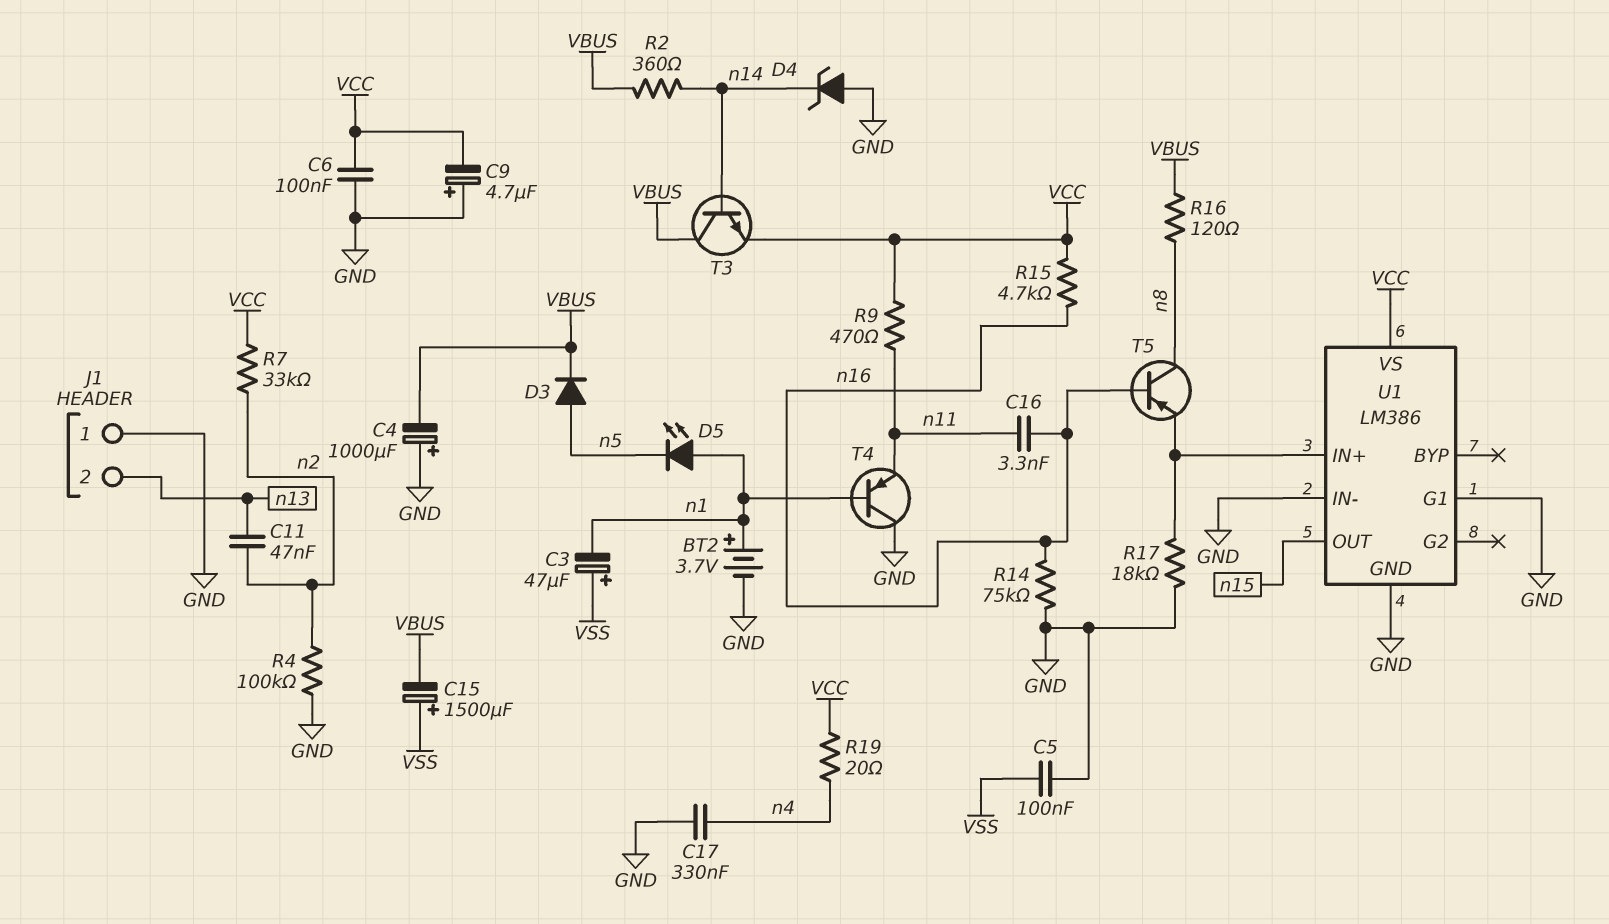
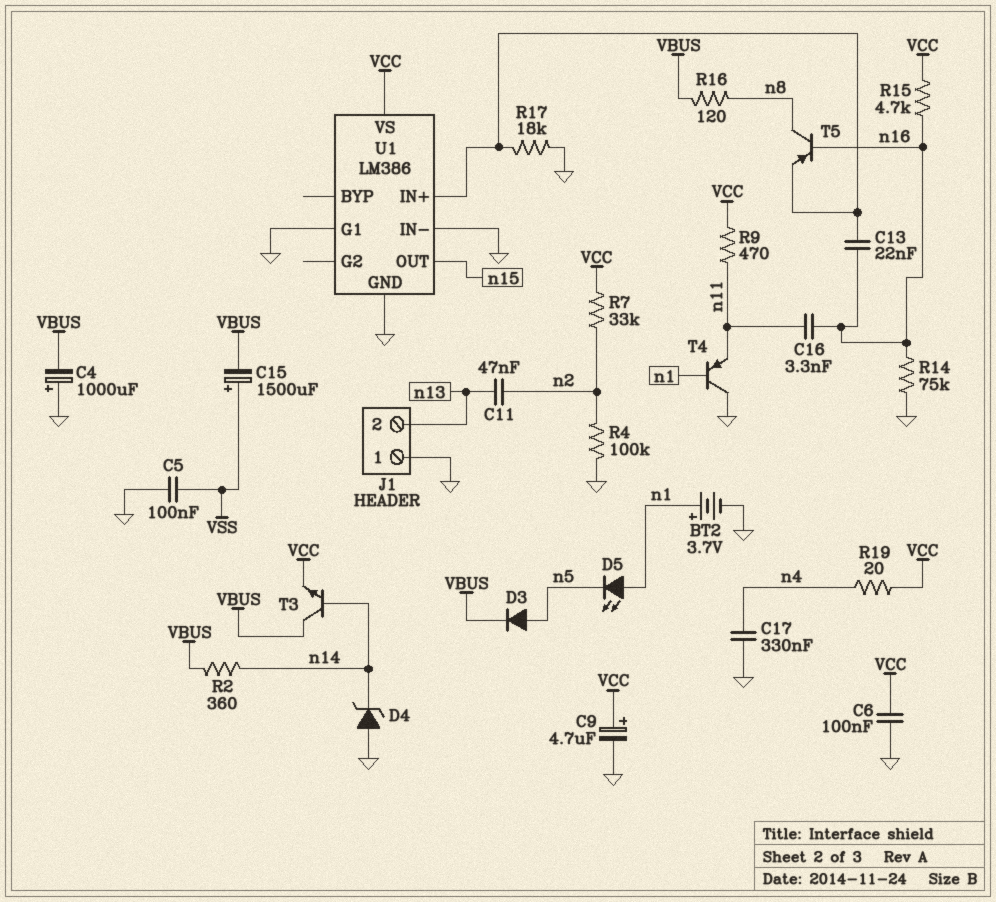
C3: 47uF (plus VSS, minus n1) -> none
C9: 4.7uF (plus GND, minus VCC) -> 4.7uF (plus VCC, minus GND)
C13: none -> 22nF (U1/IN+, n16)

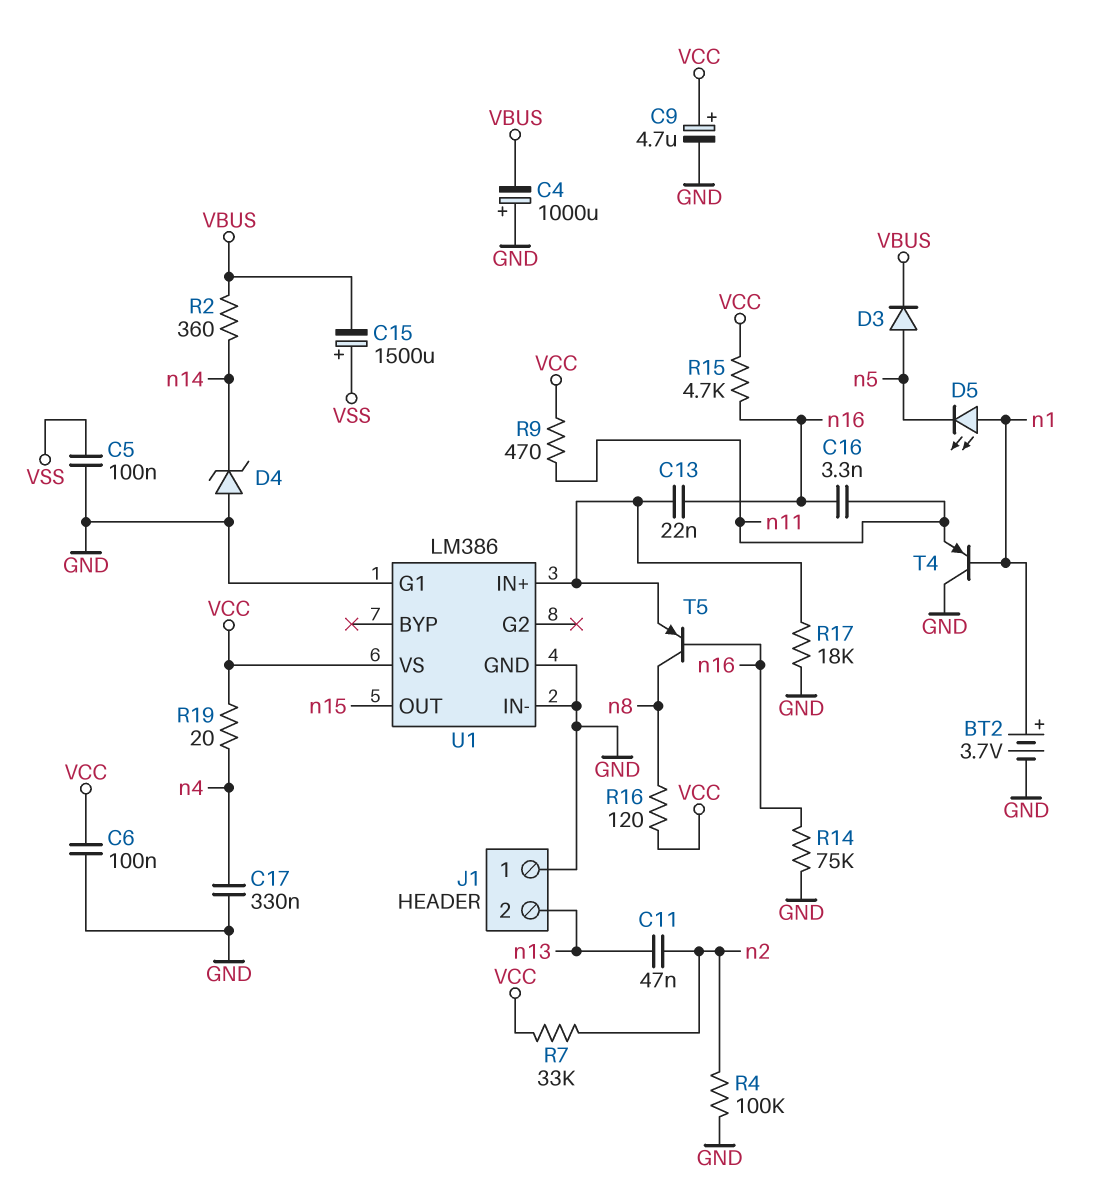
R16: 120 (VBUS, n8) -> 120 (VCC, n8)
T3: NPN (B n14, C VBUS, E VCC) -> none

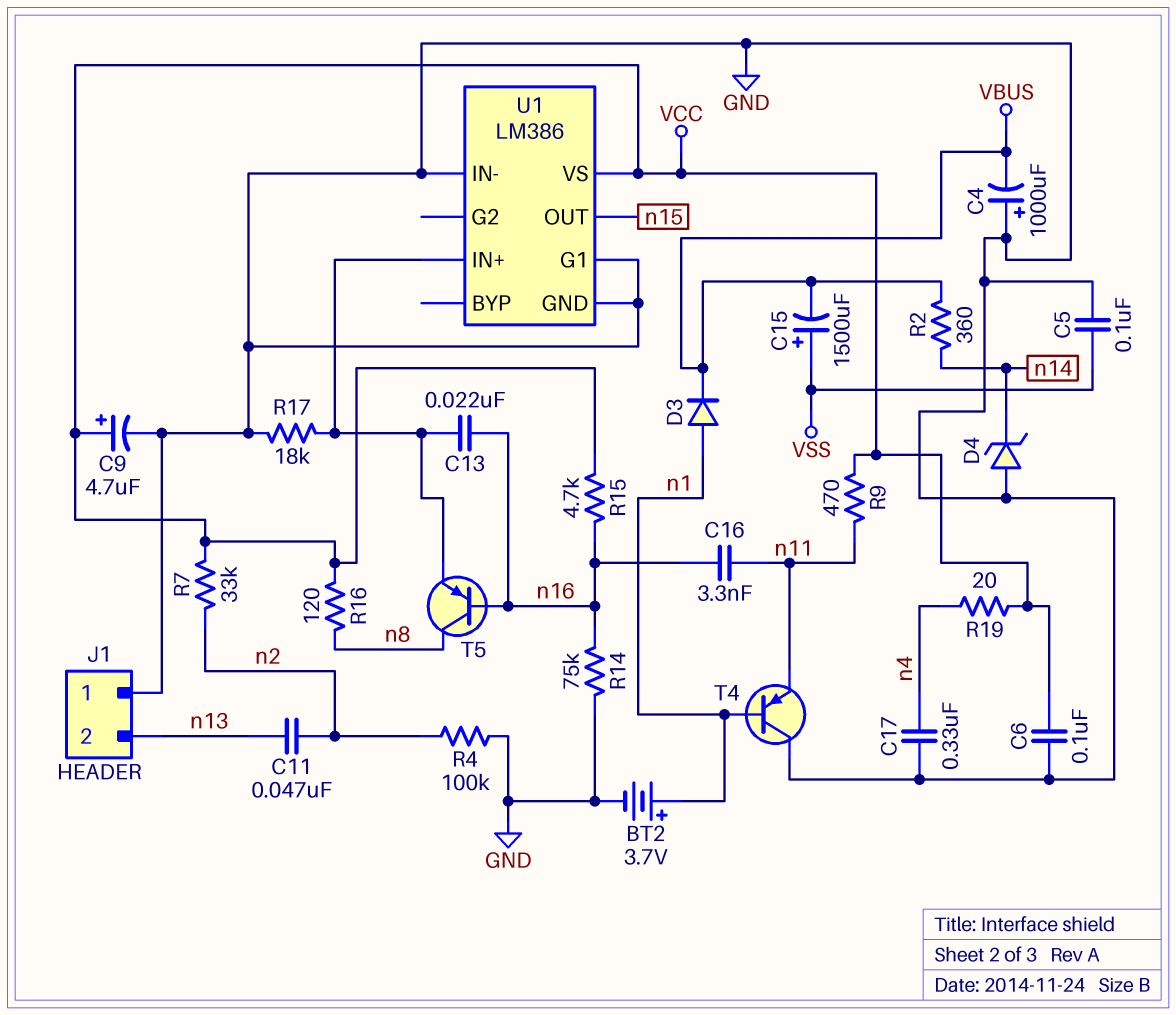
D3: diode (A n5, K VBUS) -> diode (A n1, K VBUS)
D5: LED (A n1, K n5) -> none

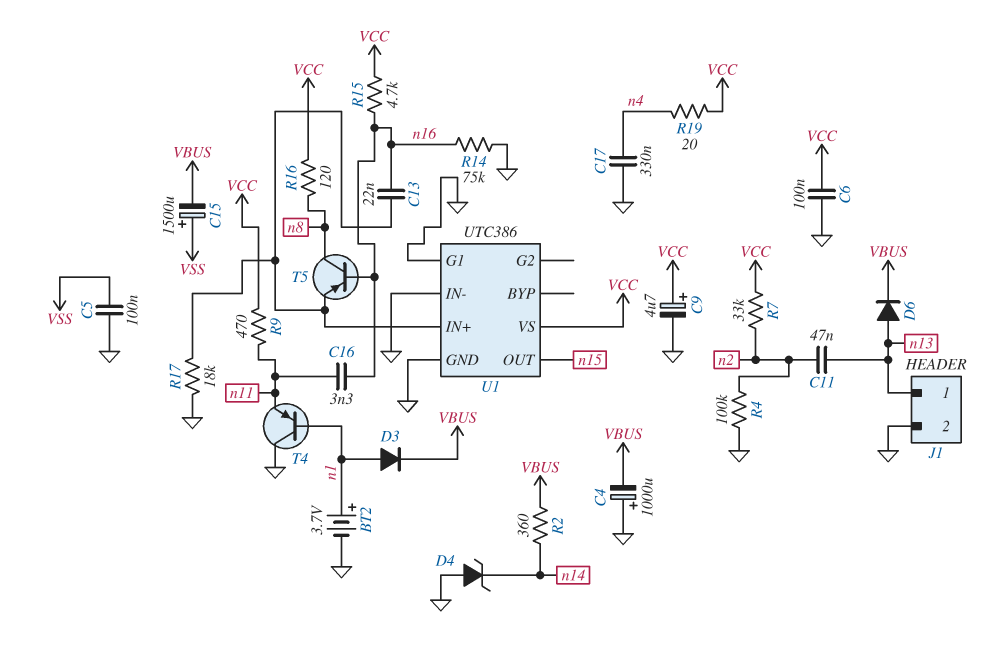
D6: none -> diode (A n13, K VBUS)
J1 pin 1: GND -> n13
J1 pin 2: n13 -> GND
U1: LM386 -> UTC386

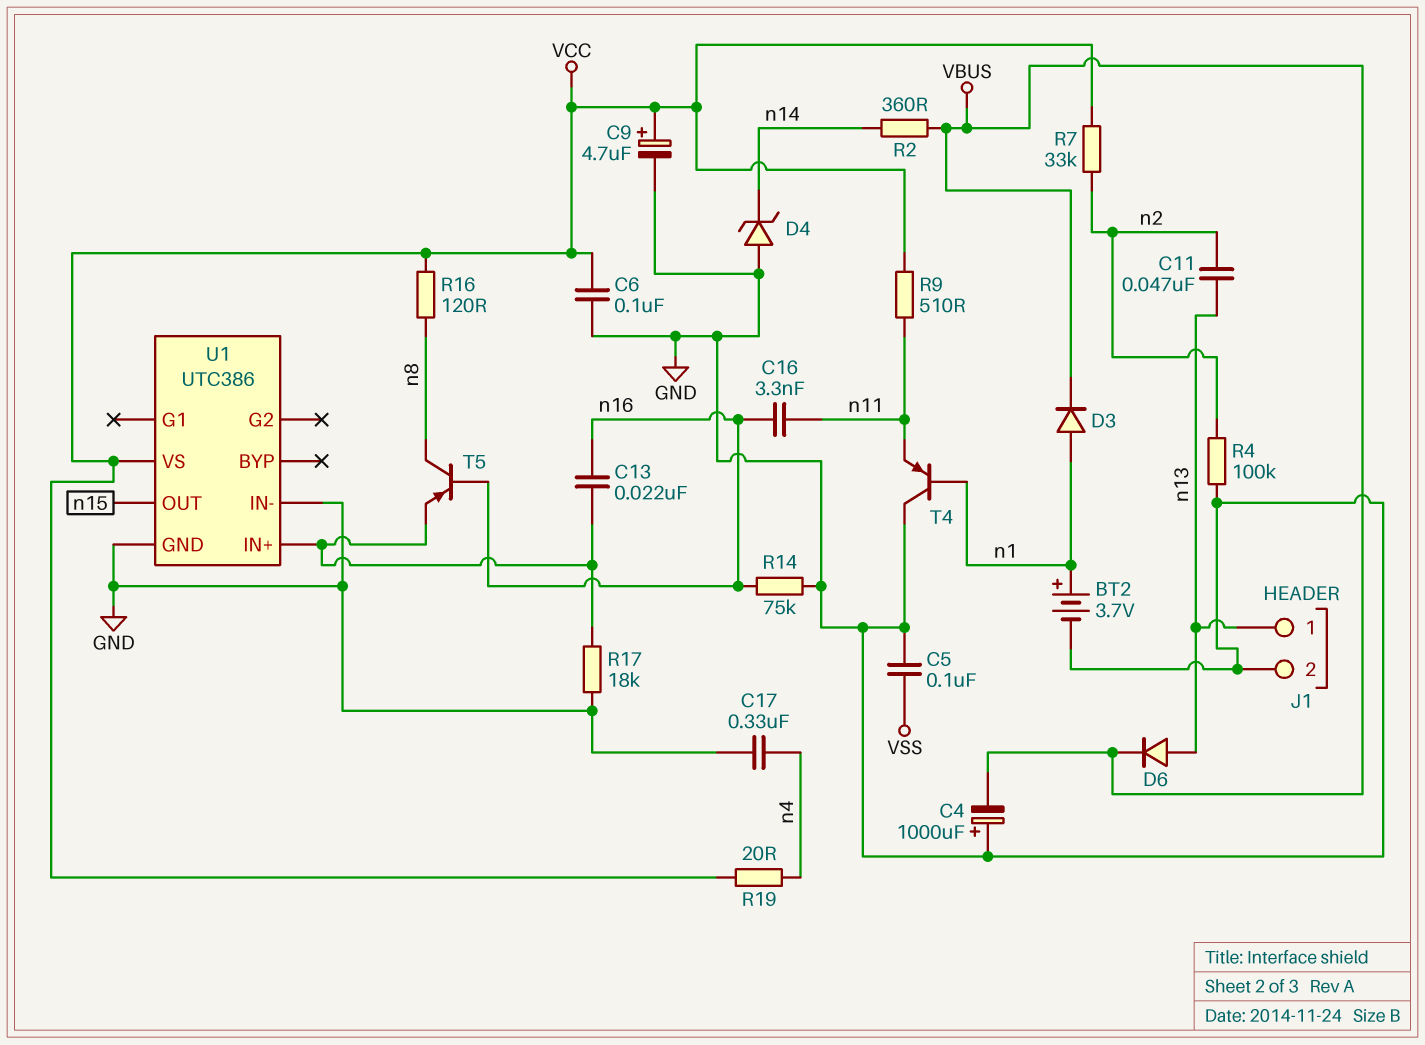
C15: 1500uF (plus VSS, minus VBUS) -> none
R9: 470 (VCC, n11) -> 510 (VCC, n11)
R15: 4.7k (VCC, n16) -> none
U1 pin G1: GND -> none

